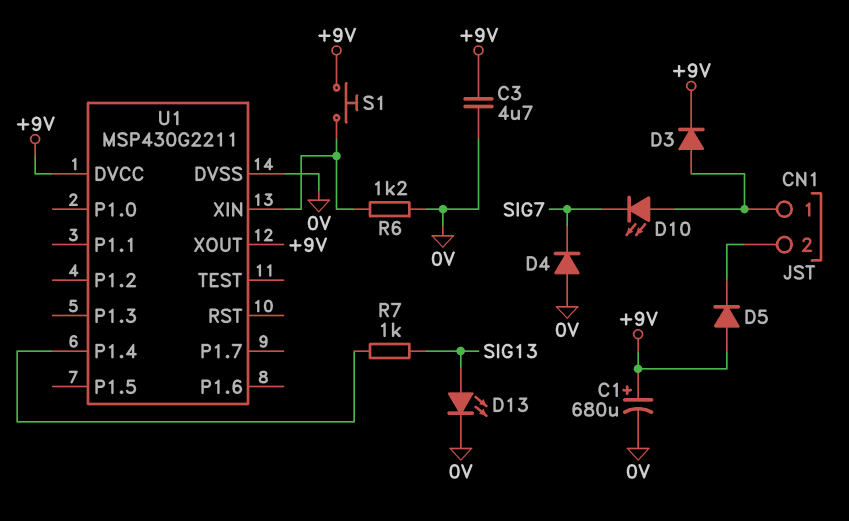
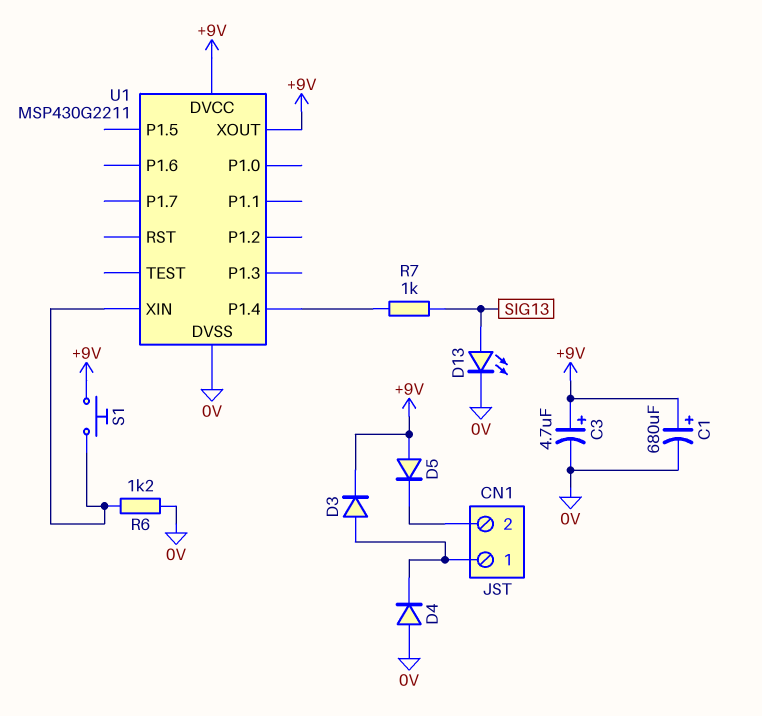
C3: 4.7uF (+9V, 0V) -> 4.7uF (plus +9V, minus 0V)
D4: diode (A 0V, K SIG7) -> diode (A 0V, K CN1/1)
D10: LED (A CN1/1, K SIG7) -> none

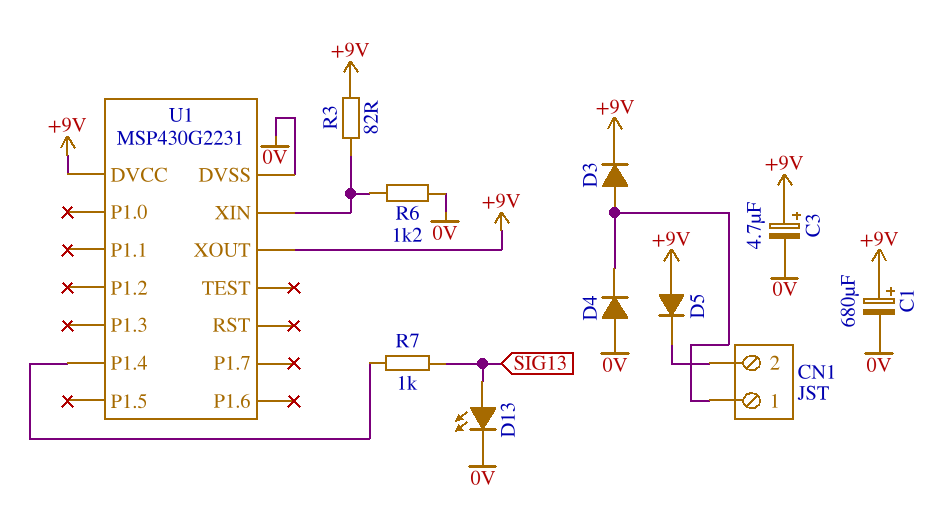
R3: none -> 82 (+9V, U1/XIN)
S1: button (+9V, U1/XIN) -> none
U1: MSP430G2211 -> MSP430G2231

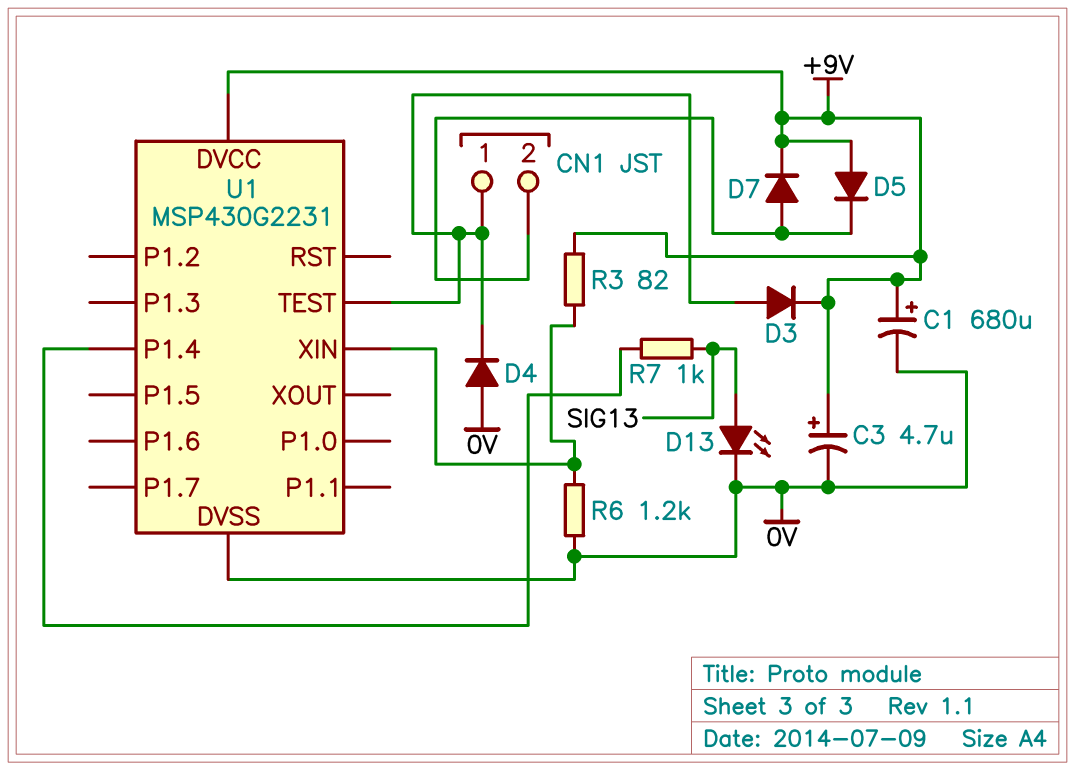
D7: none -> diode (A CN1/2, K +9V)
U1 pin TEST: none -> CN1/1
U1 pin XOUT: +9V -> none

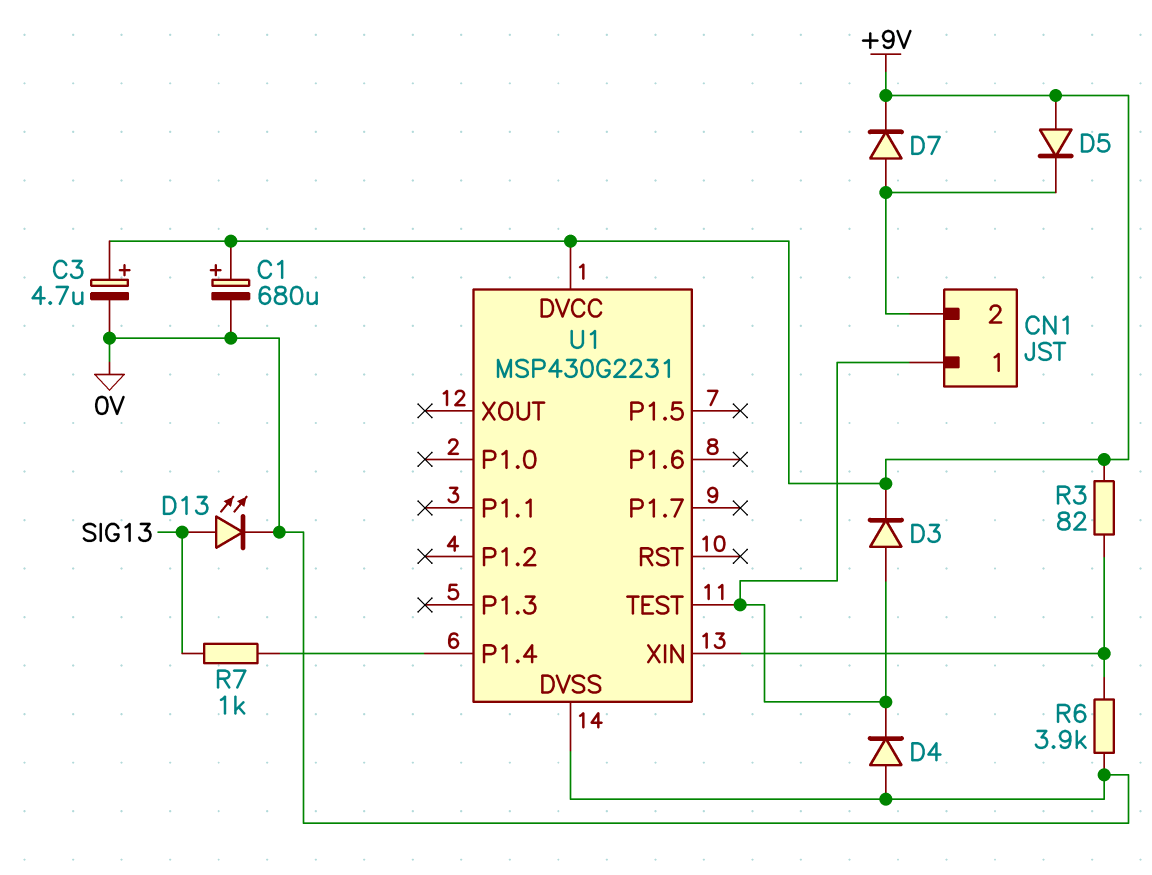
R6: 1.2k (0V, U1/XIN) -> 3.9k (0V, U1/XIN)

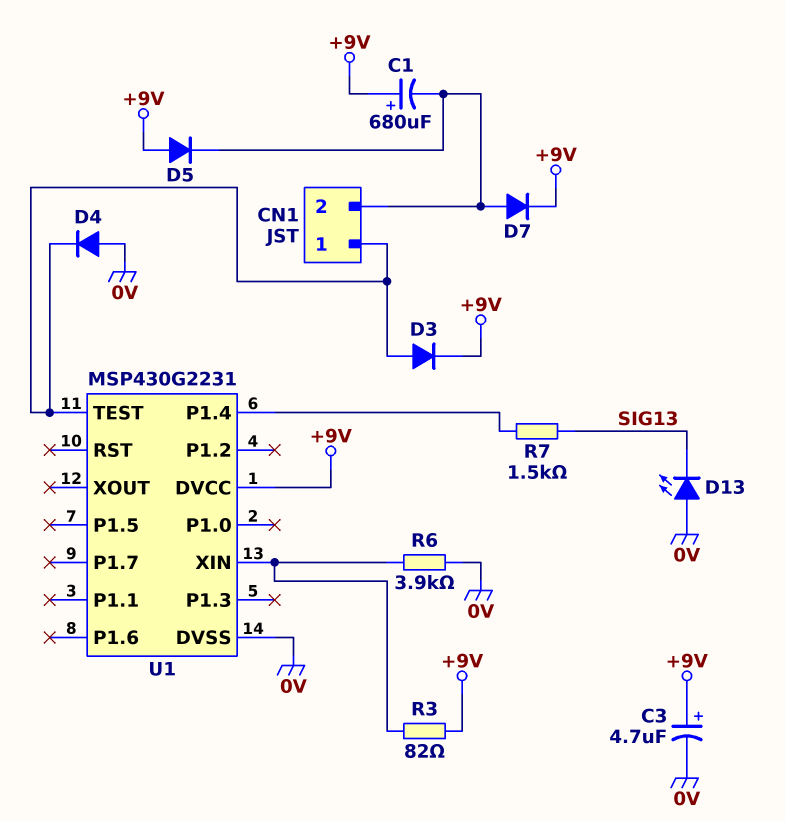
C1: 680uF (plus +9V, minus 0V) -> 680uF (plus +9V, minus CN1/2)
D13: LED (A SIG13, K 0V) -> LED (A 0V, K SIG13)
R7: 1k (SIG13, U1/P1.4) -> 1.5k (SIG13, U1/P1.4)

